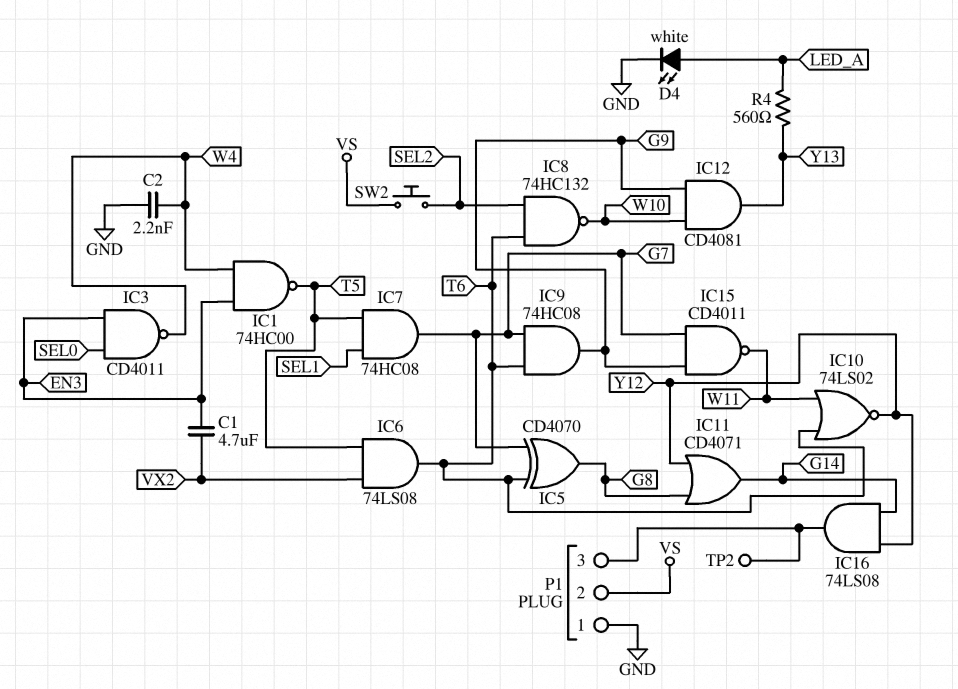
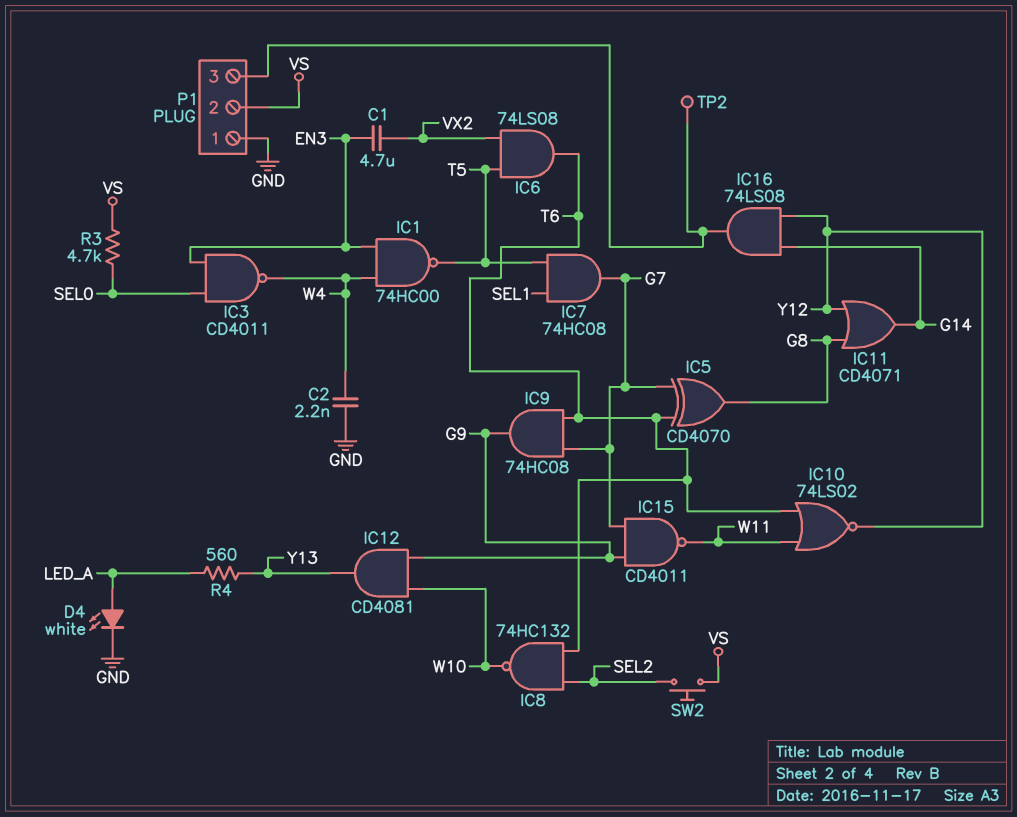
R3: none -> 4.7k (SEL0, VS)

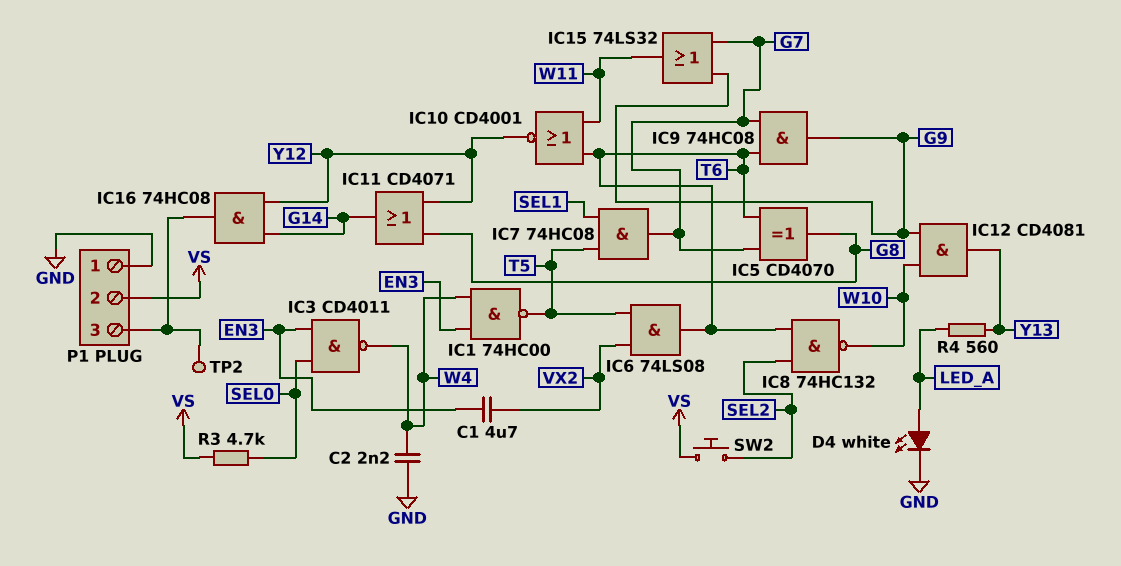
IC10: NOR 74LS02 (in T6, in W11, out Y12) -> NOR CD4001 (in T6, in W11, out Y12)
IC15: NAND CD4011 (in G7, in G9, out W11) -> OR 74LS32 (in G7, in G9, out W11)
IC16: AND 74LS08 (in G14, in Y12, out P1/3) -> AND 74HC08 (in G14, in Y12, out P1/3)

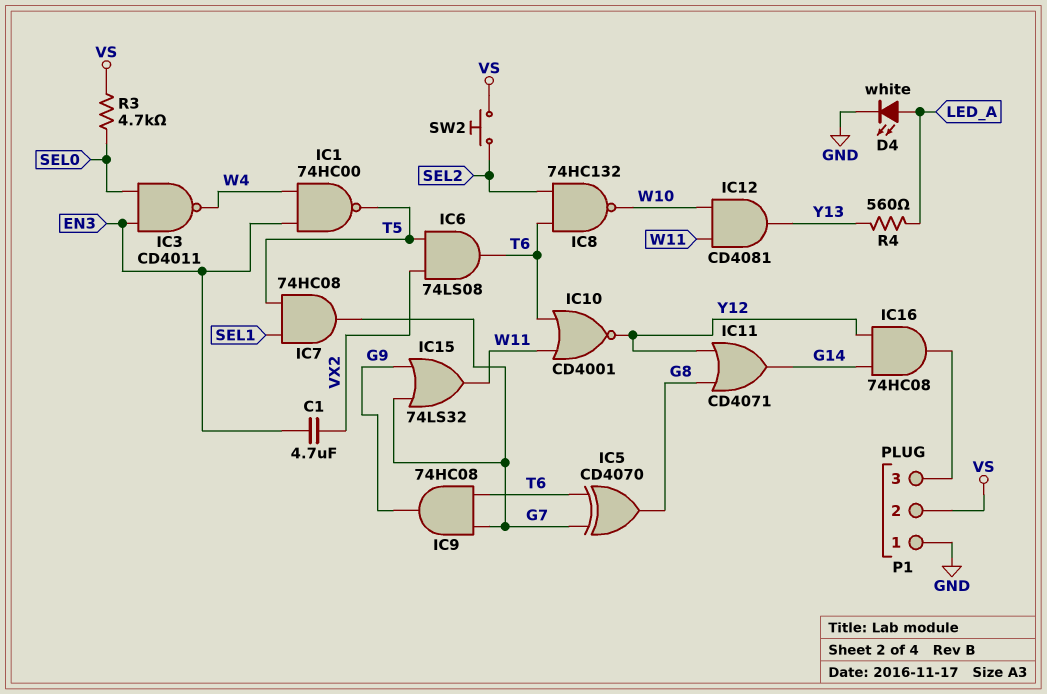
C2: 2.2nF (GND, W4) -> none
IC12: AND CD4081 (in G9, in W10, out Y13) -> AND CD4081 (in W10, in W11, out Y13)
TP2: test point (P1/3) -> none

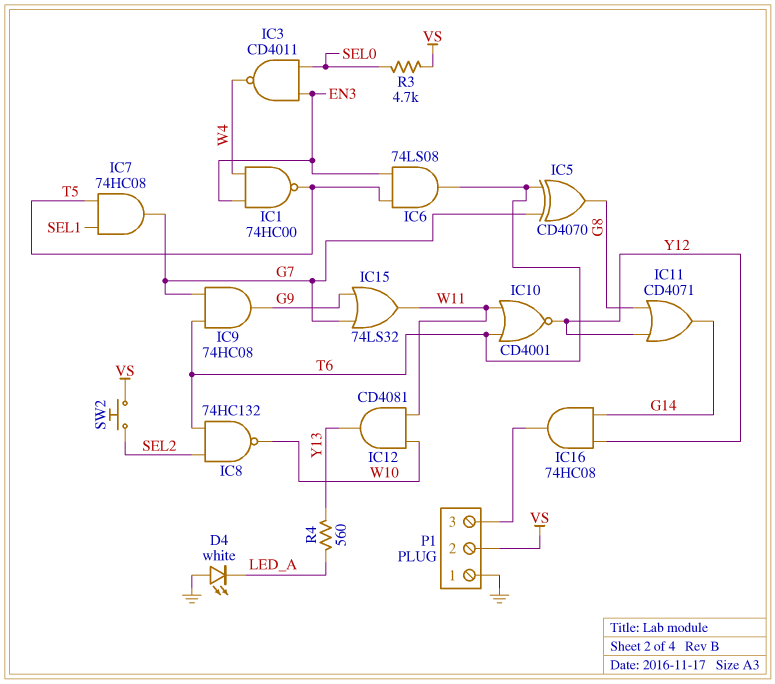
C1: 4.7uF (EN3, VX2) -> none
D4: LED white (A LED_A, K GND) -> LED white (A GND, K LED_A)
IC6: AND 74LS08 (in T5, in VX2, out T6) -> AND 74LS08 (in EN3, in T5, out T6)

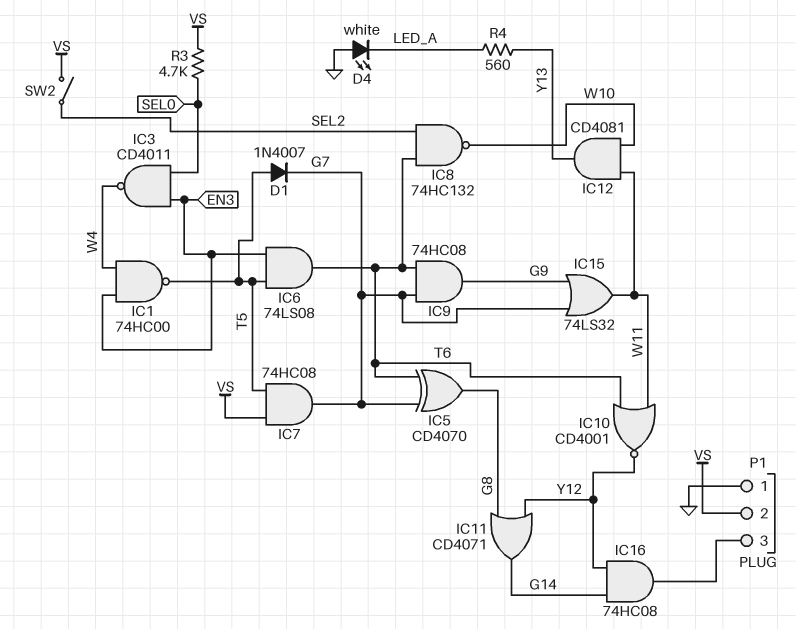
D1: none -> diode 1N4007 (A T5, K G7)
IC7: AND 74HC08 (in SEL1, in T5, out G7) -> AND 74HC08 (in T5, in VS, out G7)
SW2: button (SEL2, VS) -> switch (SEL2, VS)

